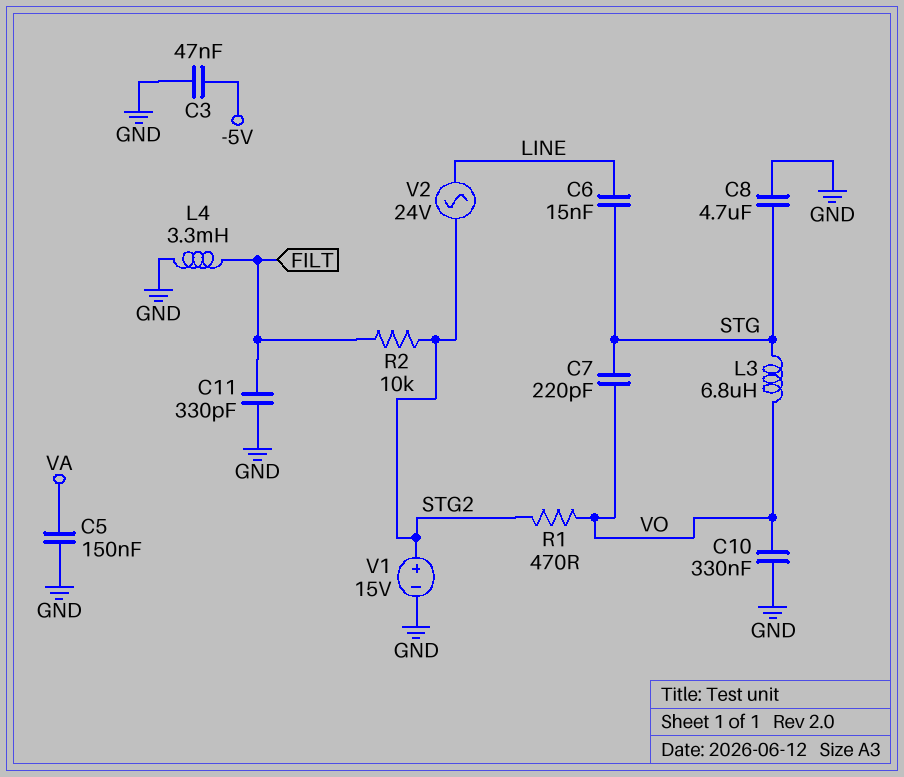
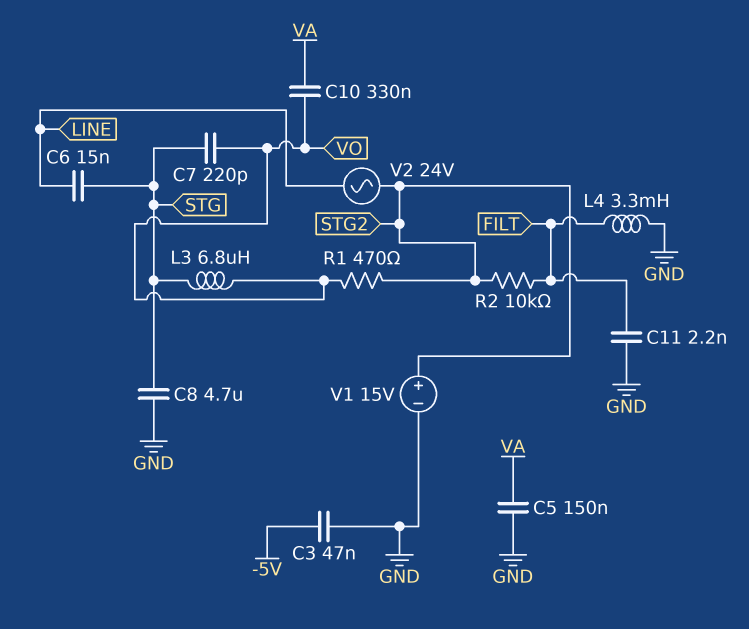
C10: 330nF (GND, VO) -> 330nF (VA, VO)
C11: 330pF (FILT, GND) -> 2.2nF (FILT, GND)

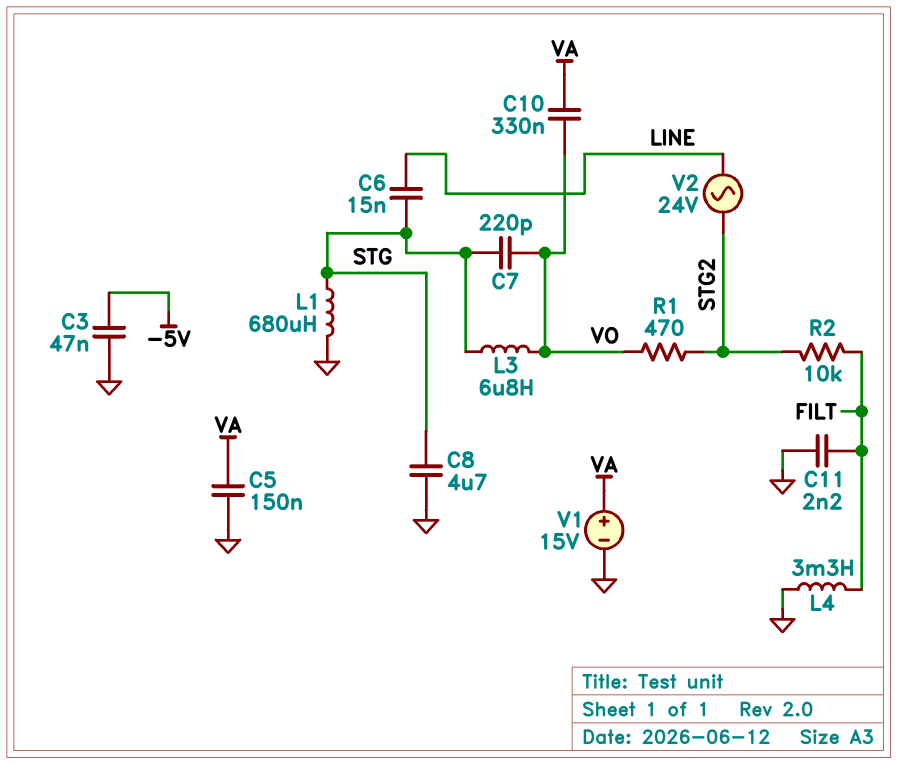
L1: none -> 680uH (GND, STG)
V1: 15V (plus STG2, minus GND) -> 15V (plus VA, minus GND)

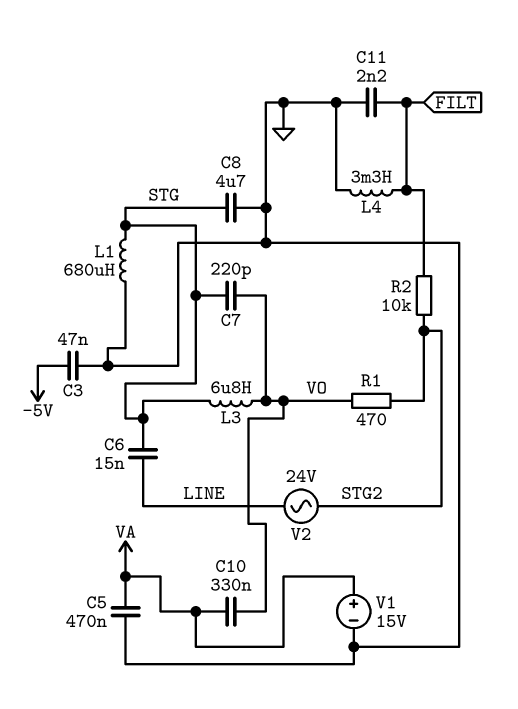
C5: 150nF (GND, VA) -> 470nF (GND, VA)

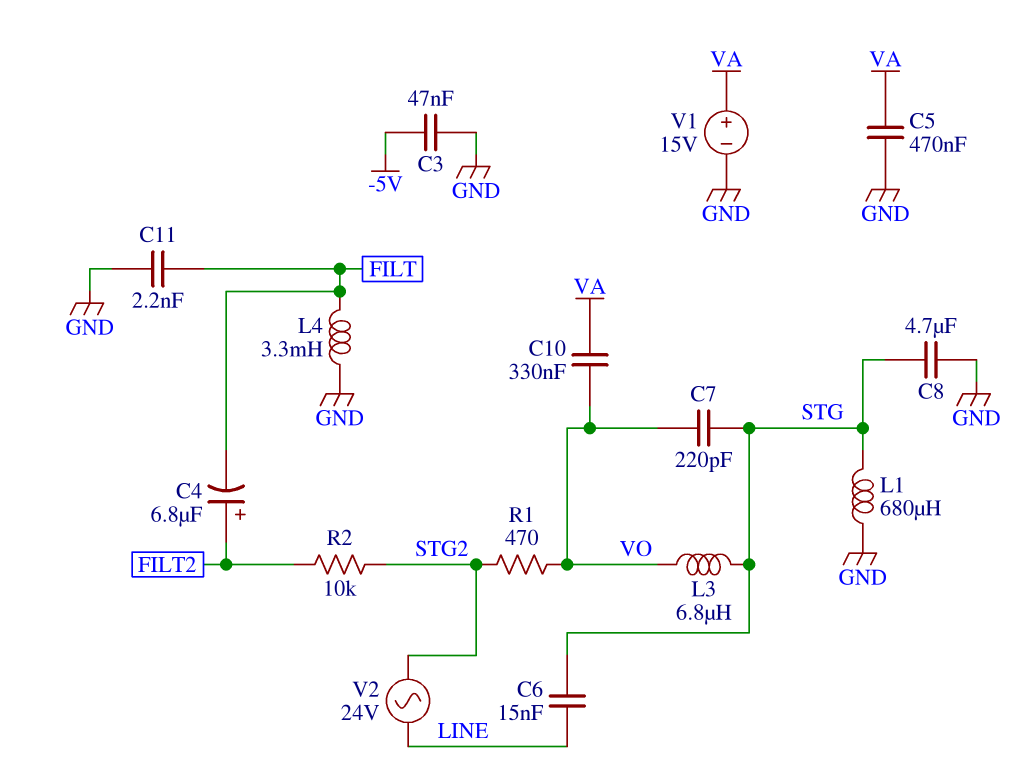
C4: none -> 6.8uF (plus FILT2, minus FILT)
R2: 10k (FILT, STG2) -> 10k (FILT2, STG2)

